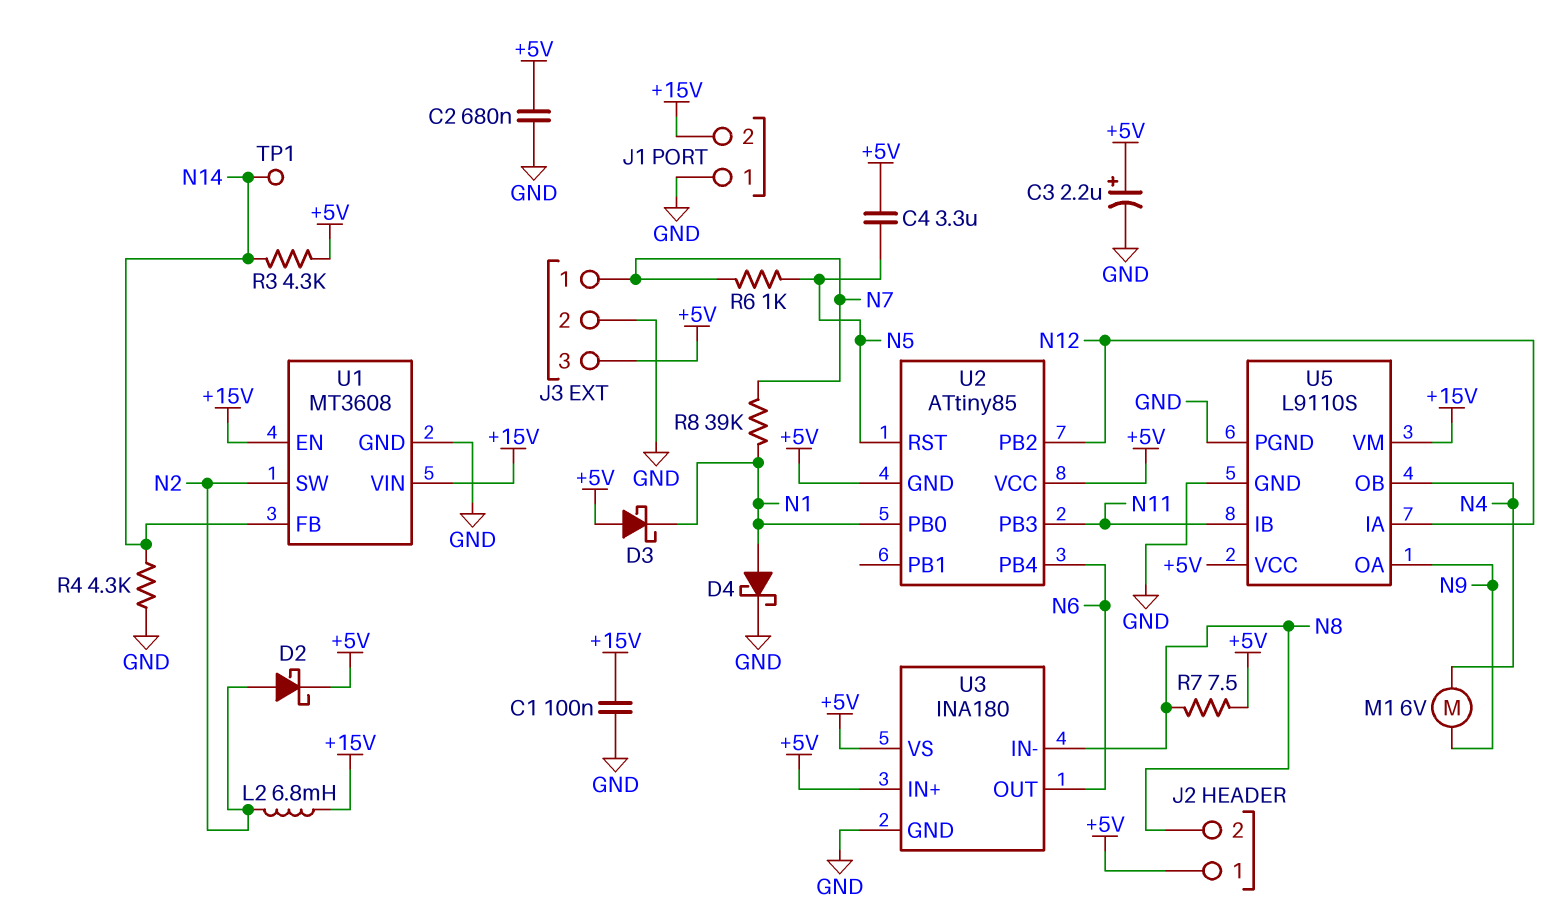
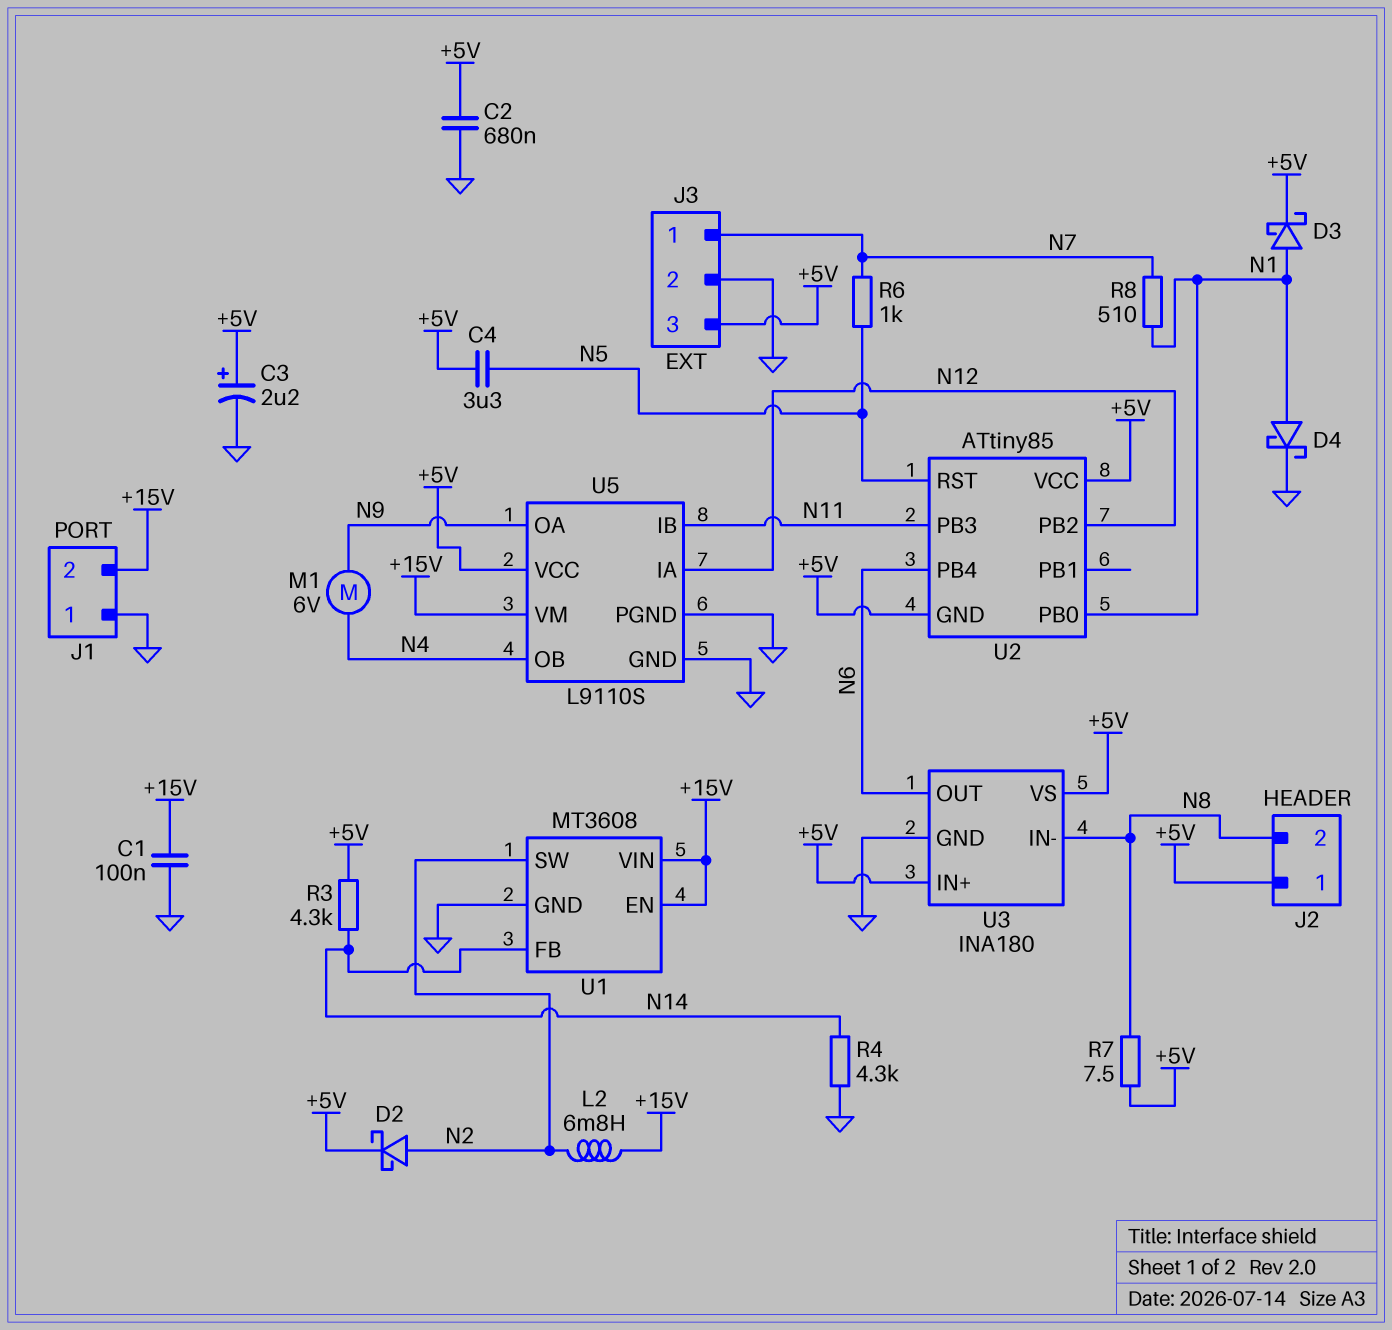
D3: schottky (A +5V, K N1) -> schottky (A N1, K +5V)
R8: 39k (N1, N7) -> 510 (N1, N7)
TP1: test point (N14) -> none

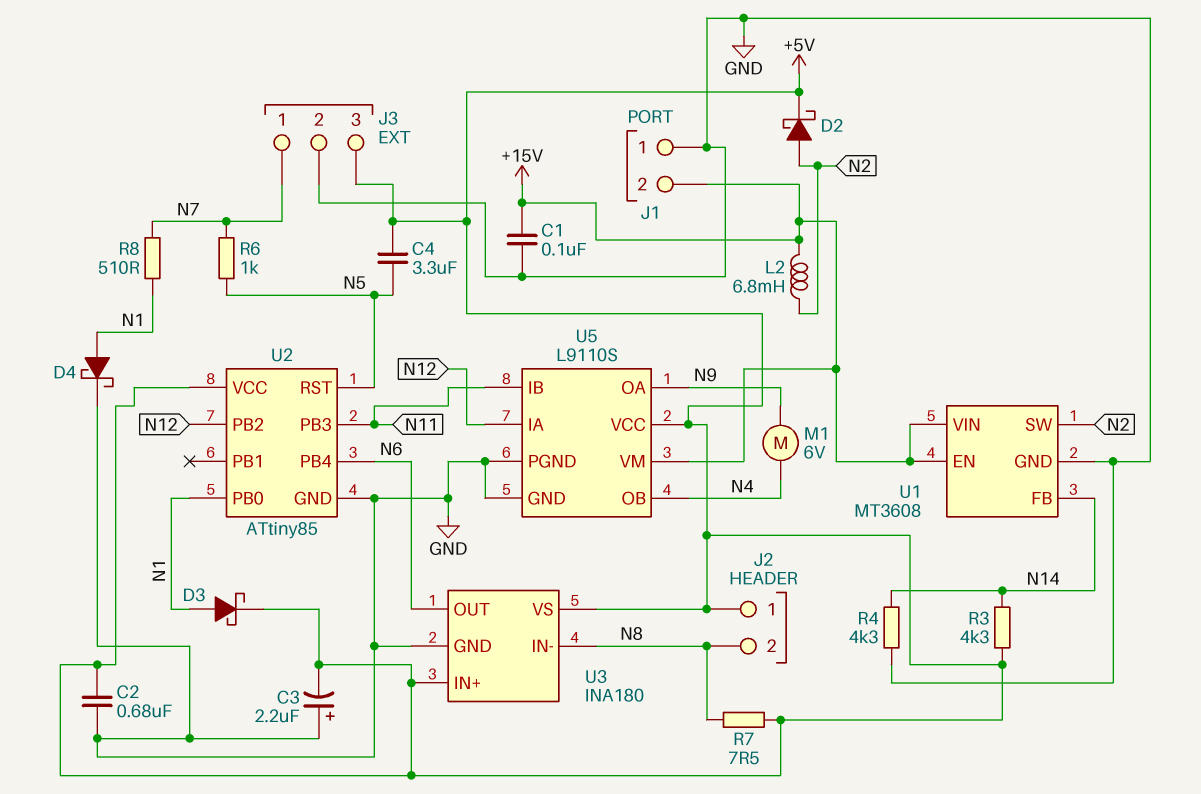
C3: 2.2uF (plus +5V, minus GND) -> 2.2uF (plus GND, minus +5V)
U2 pin GND: +5V -> GND

